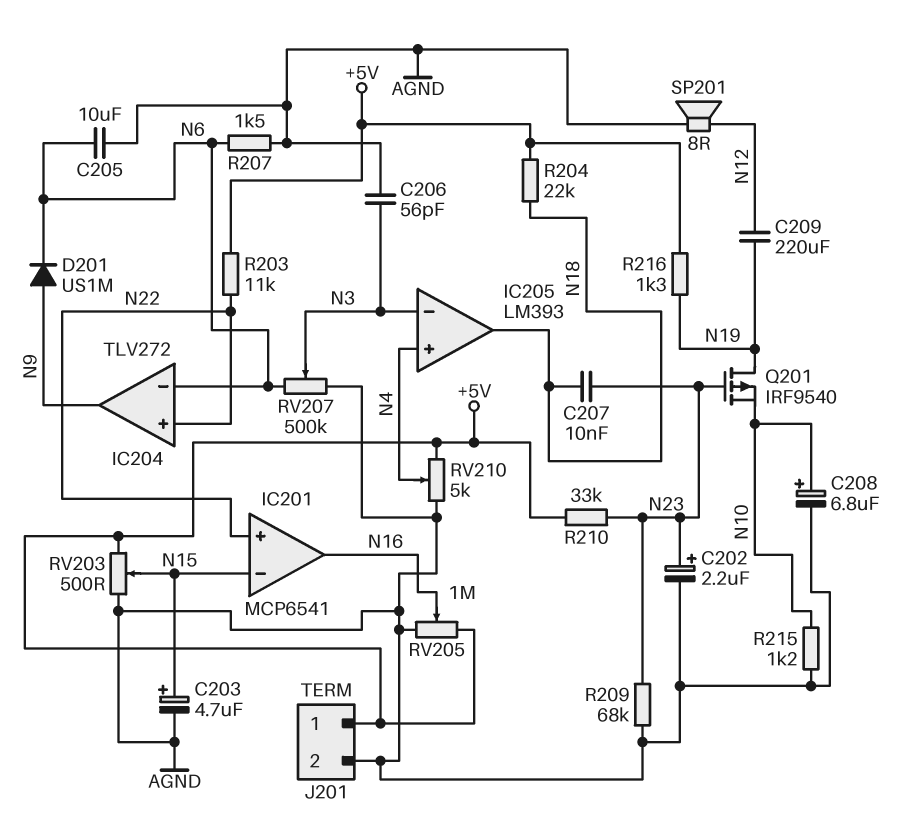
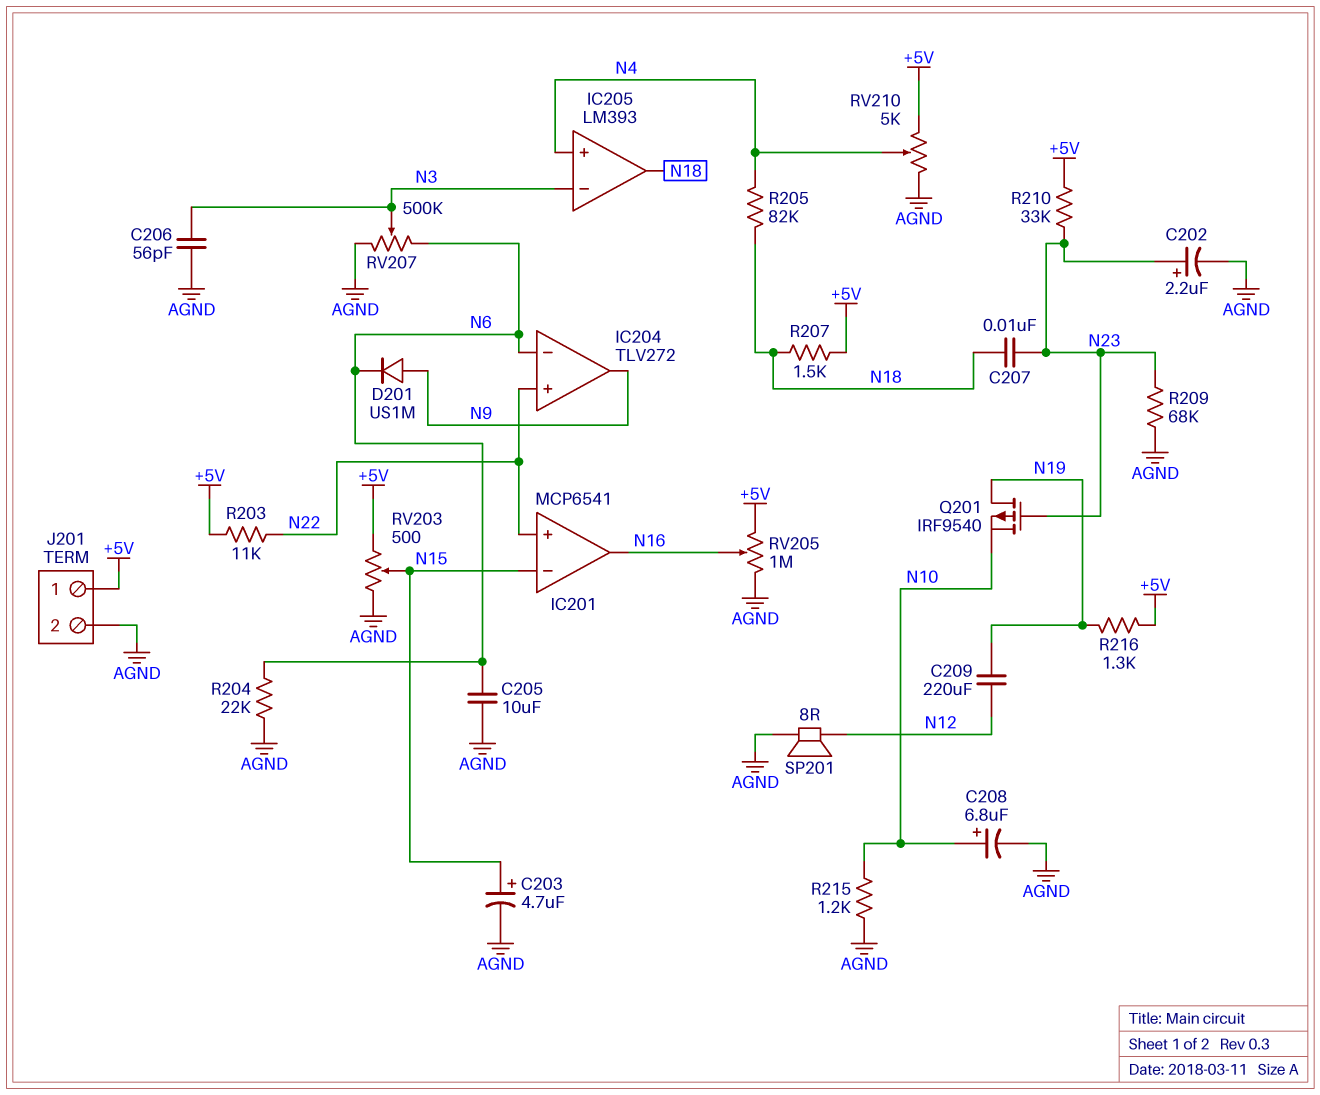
R204: 22k (+5V, N18) -> 22k (AGND, N6)
R205: none -> 82k (N4, N18)
R207: 1.5k (AGND, N6) -> 1.5k (+5V, N18)

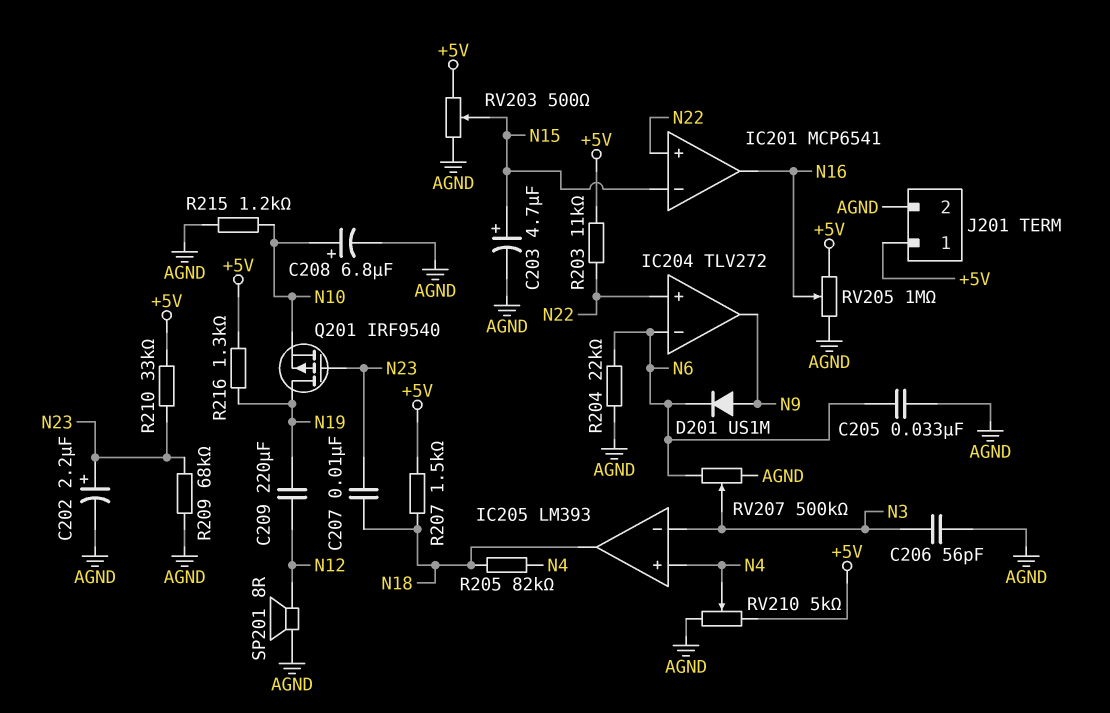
C205: 10uF (AGND, N6) -> 33nF (AGND, N6)

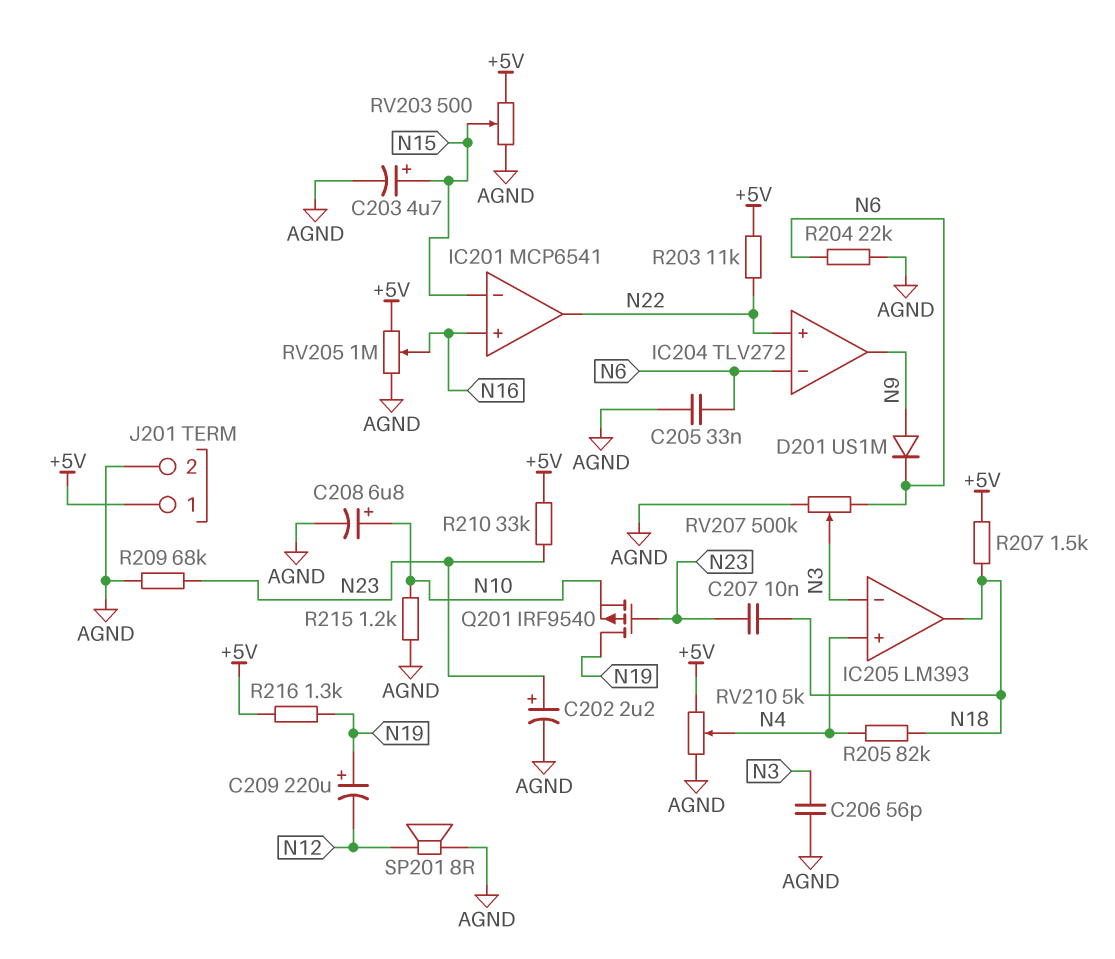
C209: 220uF (N12, N19) -> 220uF (plus N19, minus N12)
IC201 pin in+: N22 -> N16
IC201 pin out: N16 -> N22

